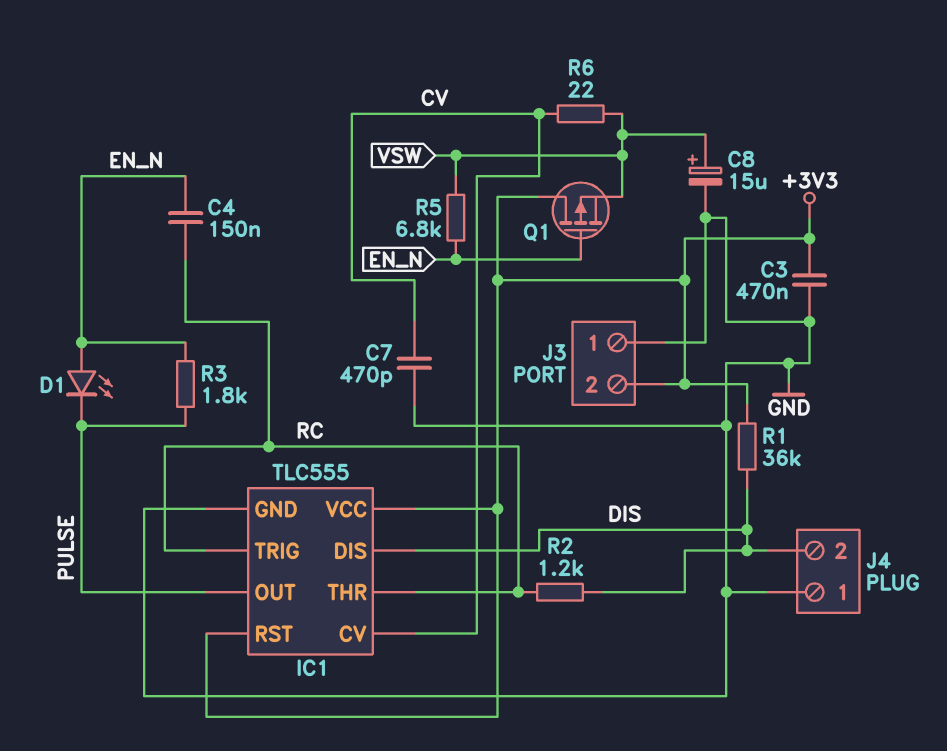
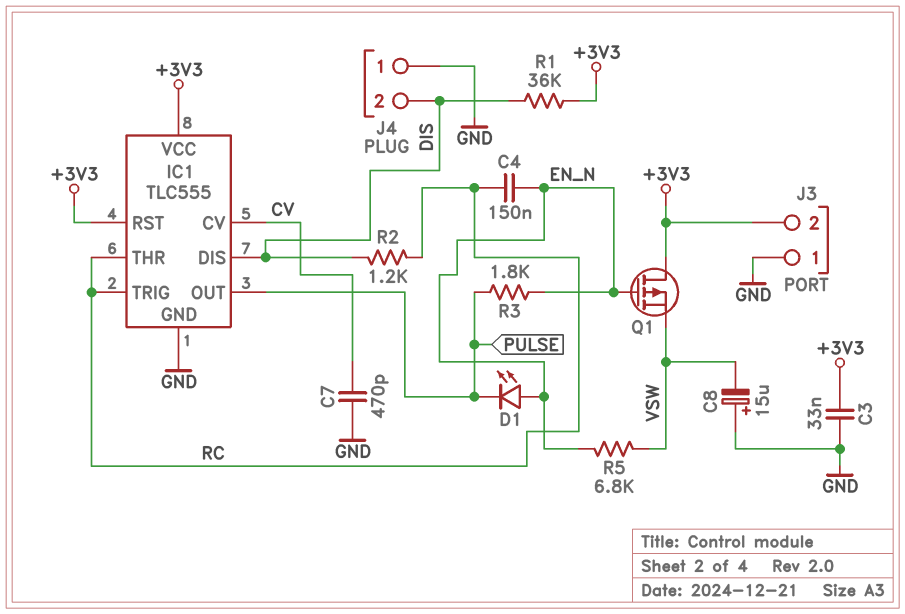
C3: 470nF (+3V3, GND) -> 33nF (+3V3, GND)
C8: 15uF (plus VSW, minus GND) -> 15uF (plus GND, minus VSW)
R6: 22 (CV, VSW) -> none

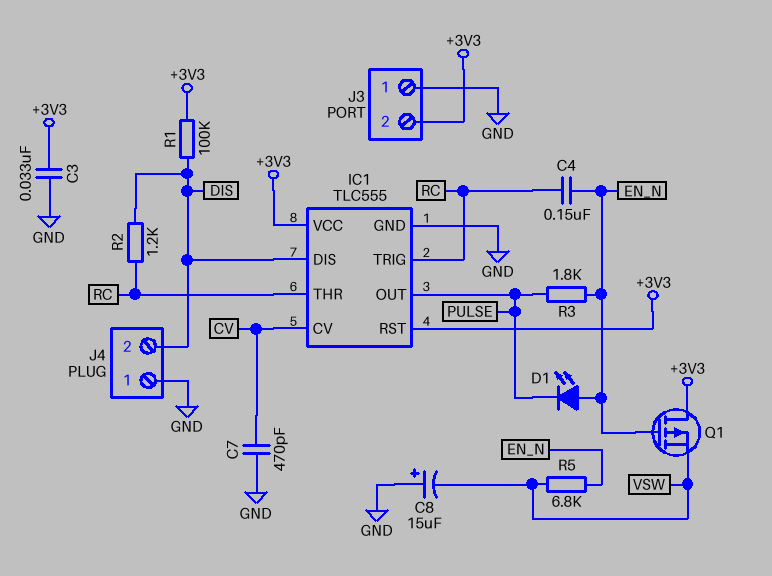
R1: 36k (+3V3, DIS) -> 100k (+3V3, DIS)

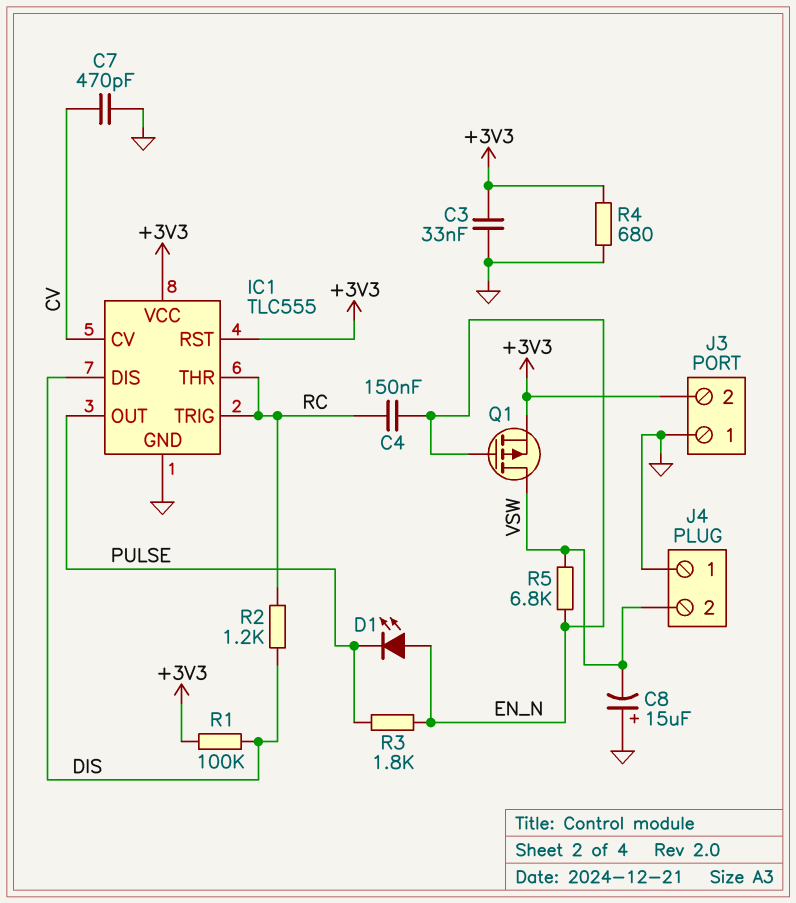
J4 pin 2: DIS -> VSW
Q1: PMOS (G EN_N, D +3V3, S VSW) -> PMOS (G EN_N, D VSW, S +3V3)
R4: none -> 680 (+3V3, GND)

